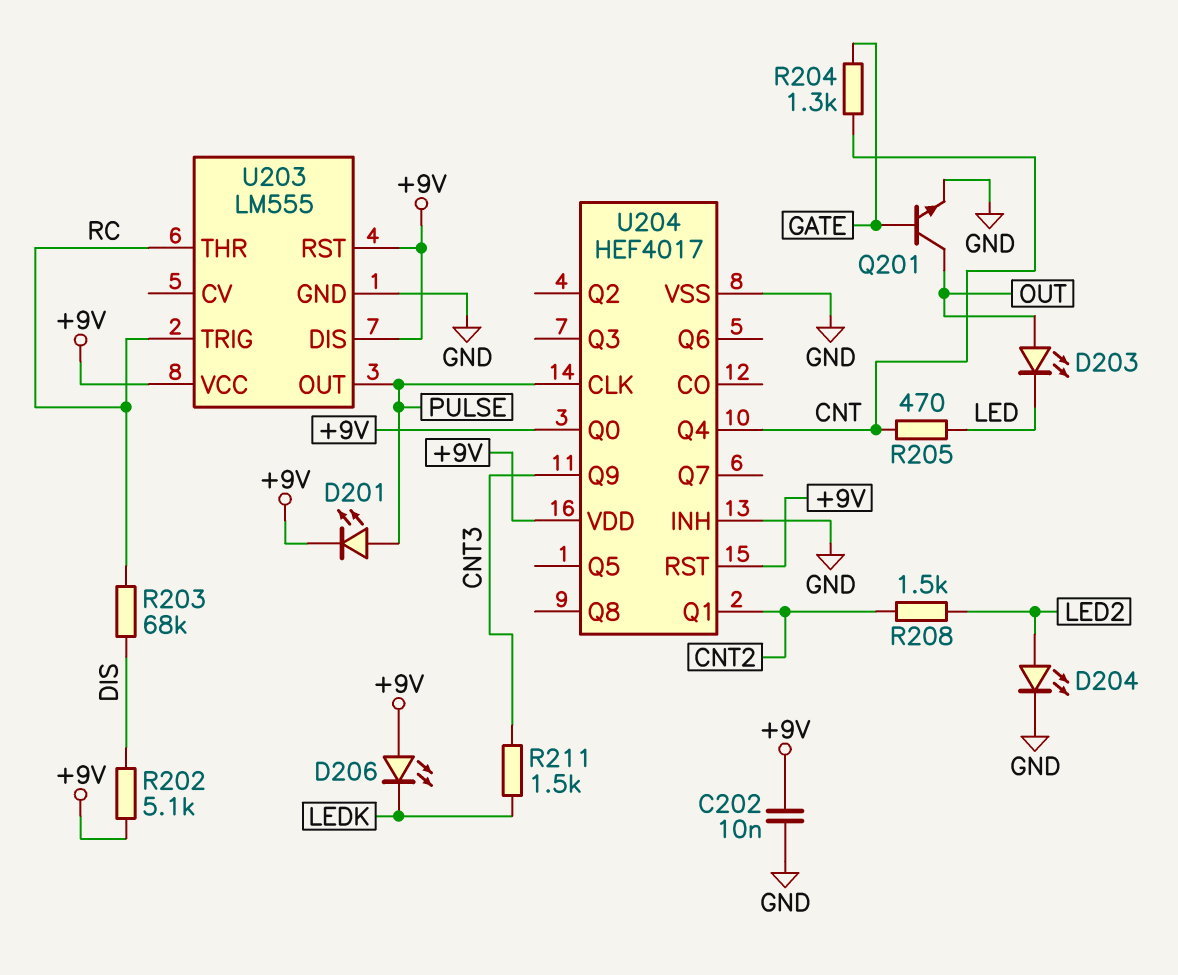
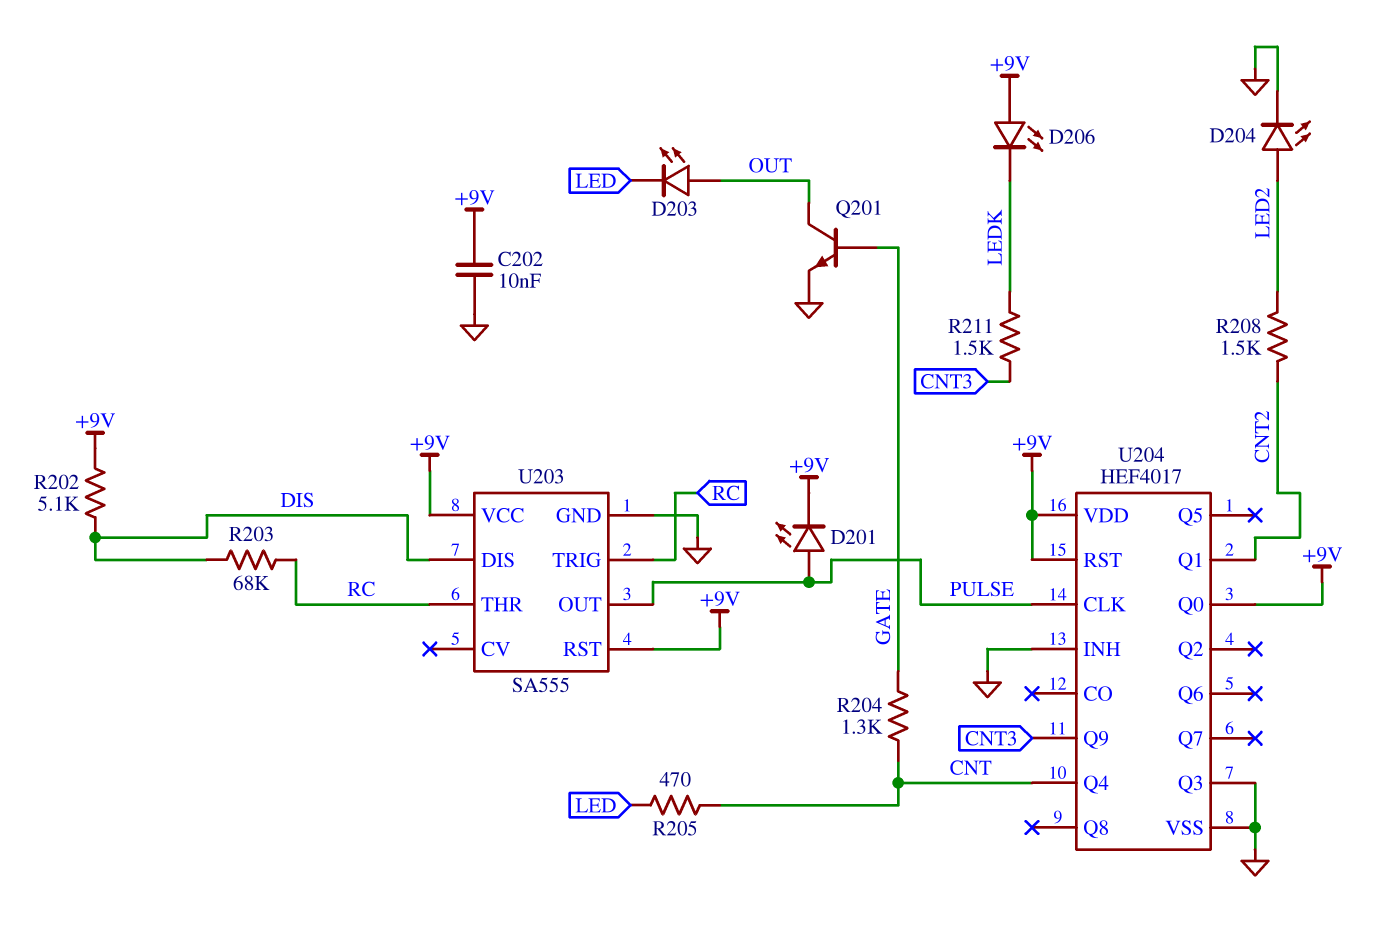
U203: LM555 -> SA555
U203 pin DIS: +9V -> DIS
U204 pin Q3: none -> GND

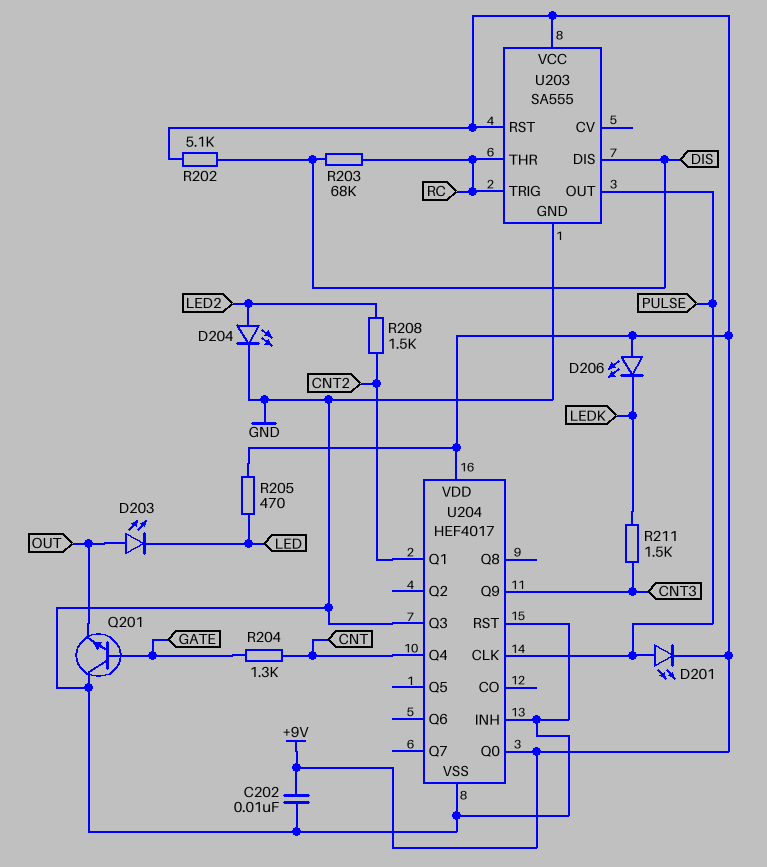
Q201: NPN (B GATE, C OUT, E GND) -> NPN (B GATE, C GND, E OUT)
R205: 470 (CNT, LED) -> 470 (+9V, LED)
U204 pin RST: +9V -> GND

